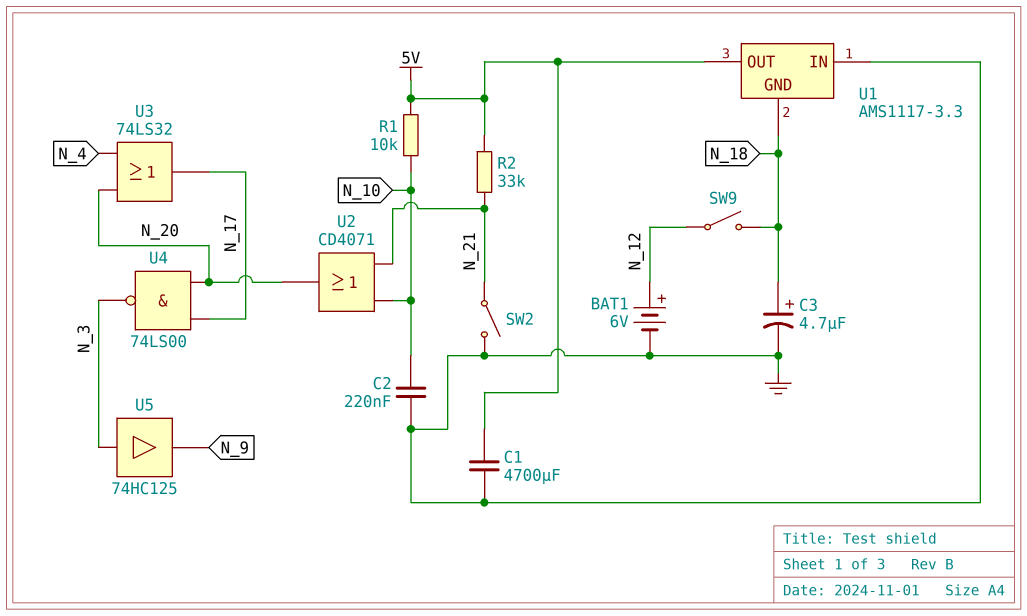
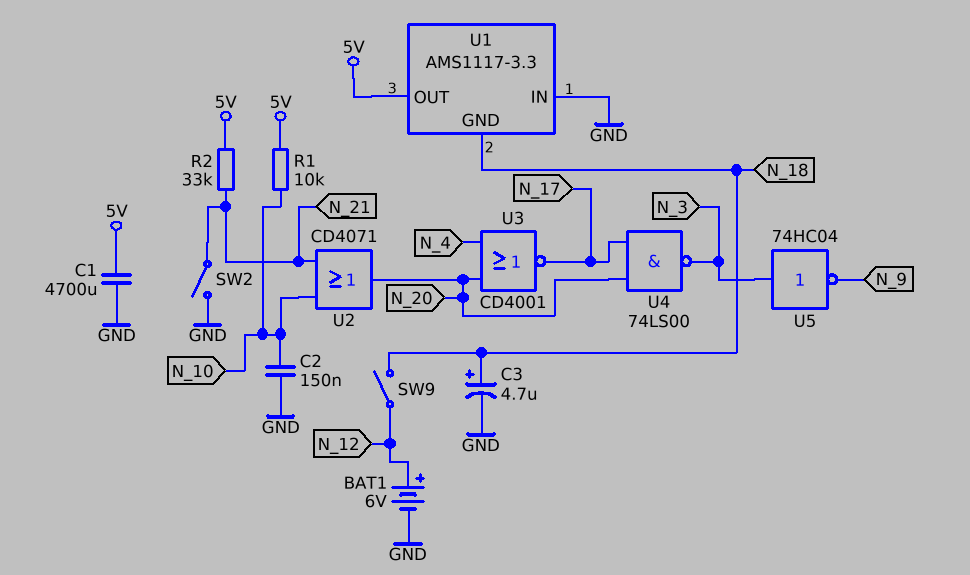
C2: 220nF (GND, N_10) -> 150nF (GND, N_10)
U3: OR 74LS32 (in N_4, in N_20, out N_17) -> NOR CD4001 (in N_4, in N_20, out N_17)
U5: buffer 74HC125 (in N_3, out N_9) -> NOT 74HC04 (in N_3, out N_9)

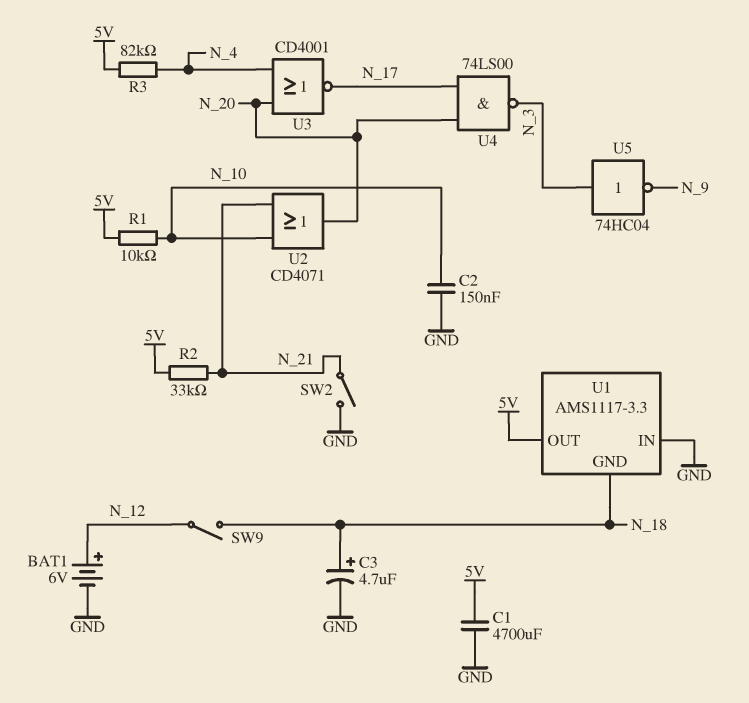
R3: none -> 82k (5V, N_4)

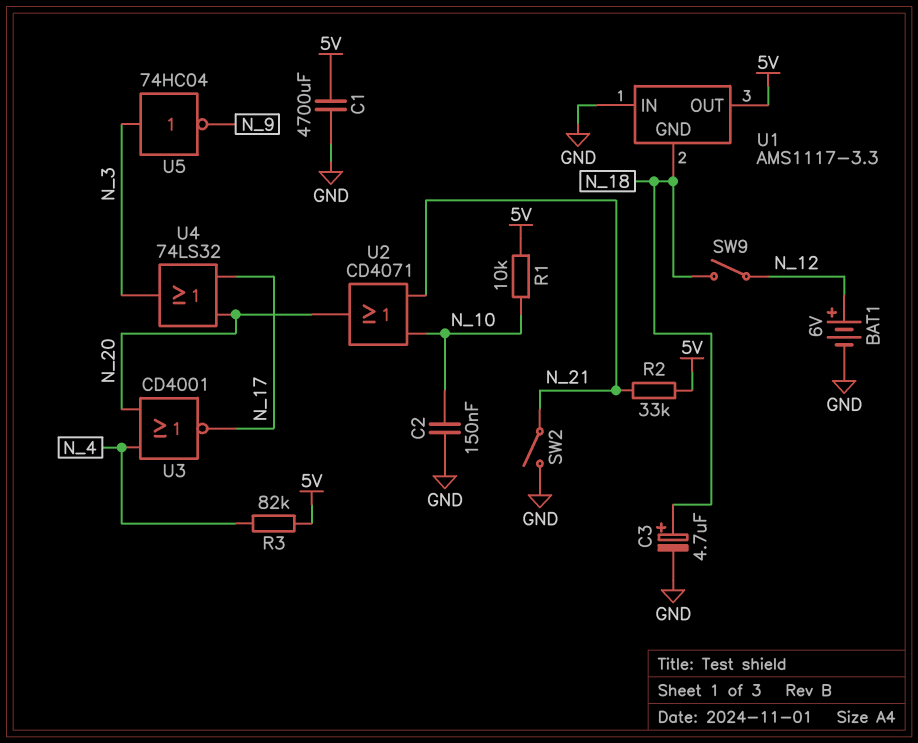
U4: NAND 74LS00 (in N_17, in N_20, out N_3) -> OR 74LS32 (in N_17, in N_20, out N_3)

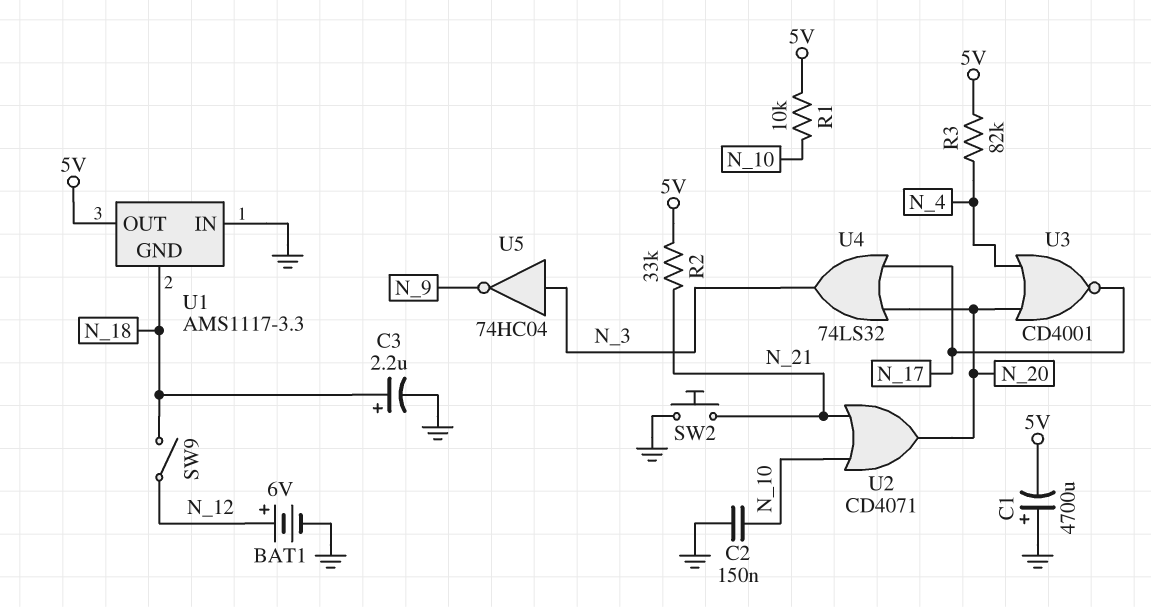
C1: 4700uF (5V, GND) -> 4700uF (plus GND, minus 5V)
C3: 4.7uF (plus N_18, minus GND) -> 2.2uF (plus N_18, minus GND)
SW2: switch (GND, N_21) -> button (GND, N_21)

